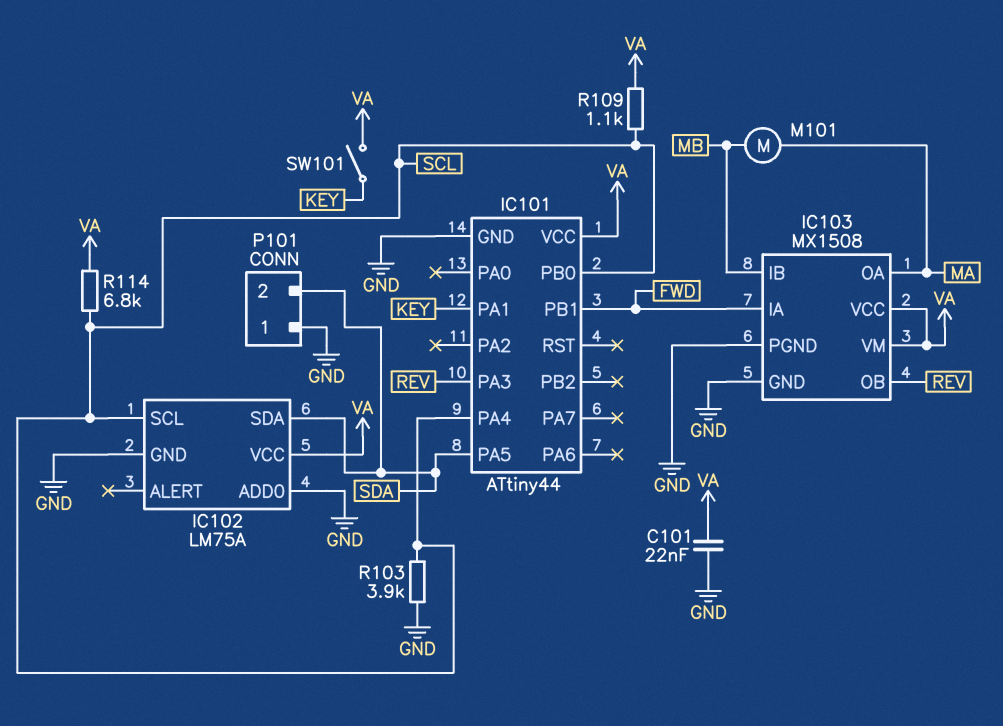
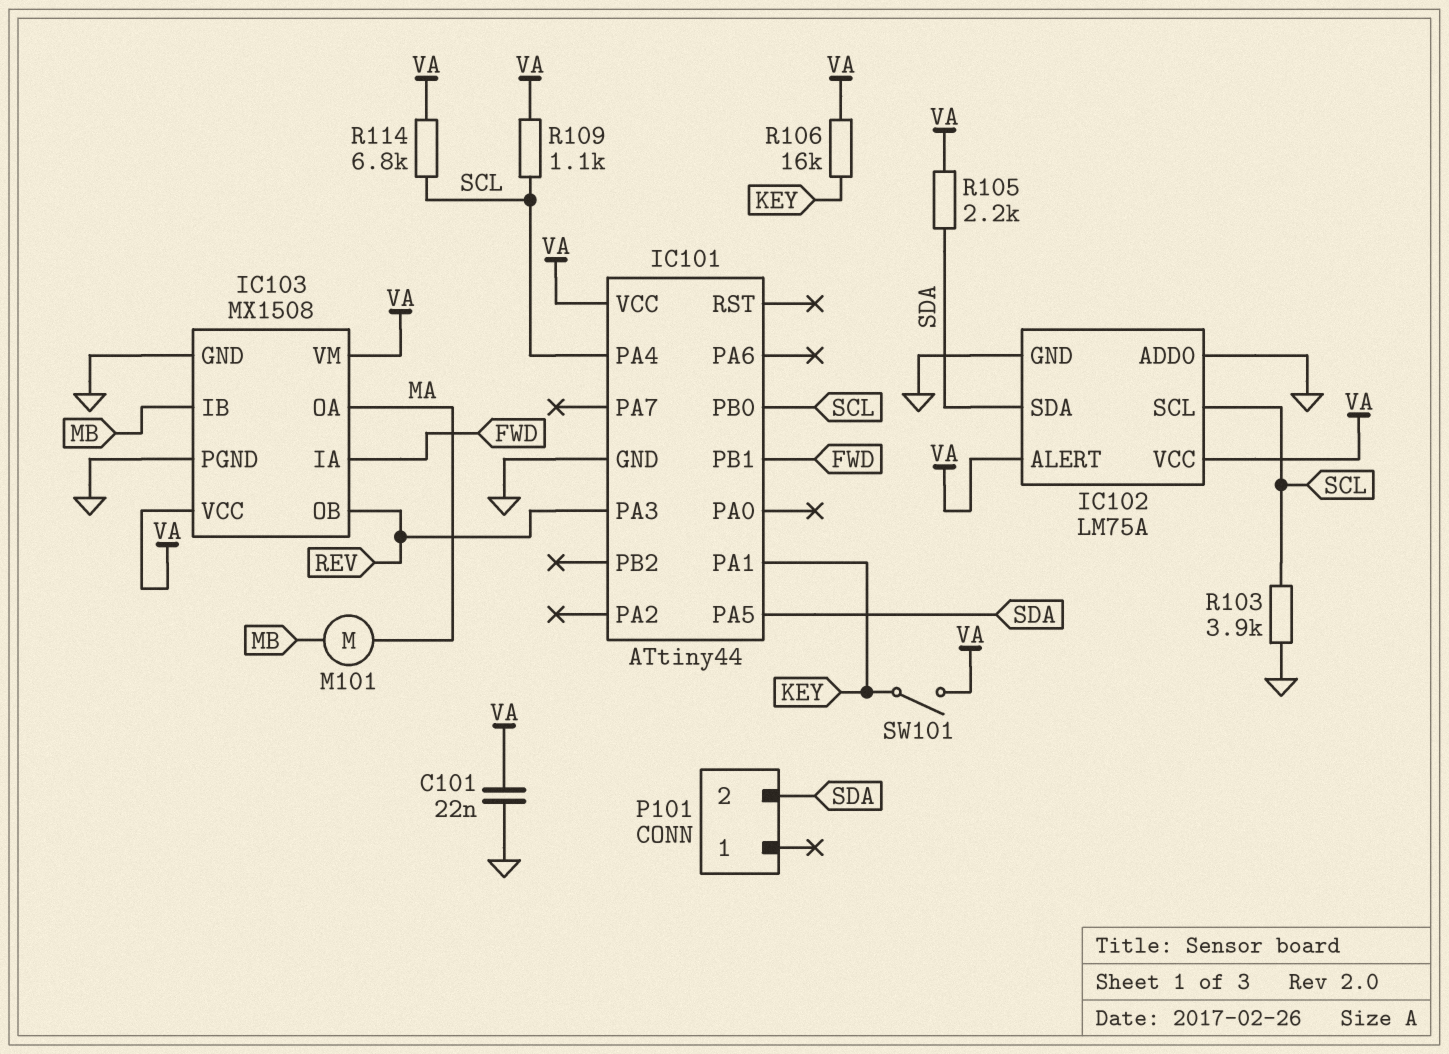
IC102 pin ALERT: none -> VA
P101 pin 1: GND -> none
R105: none -> 2.2k (SDA, VA)
R106: none -> 16k (KEY, VA)

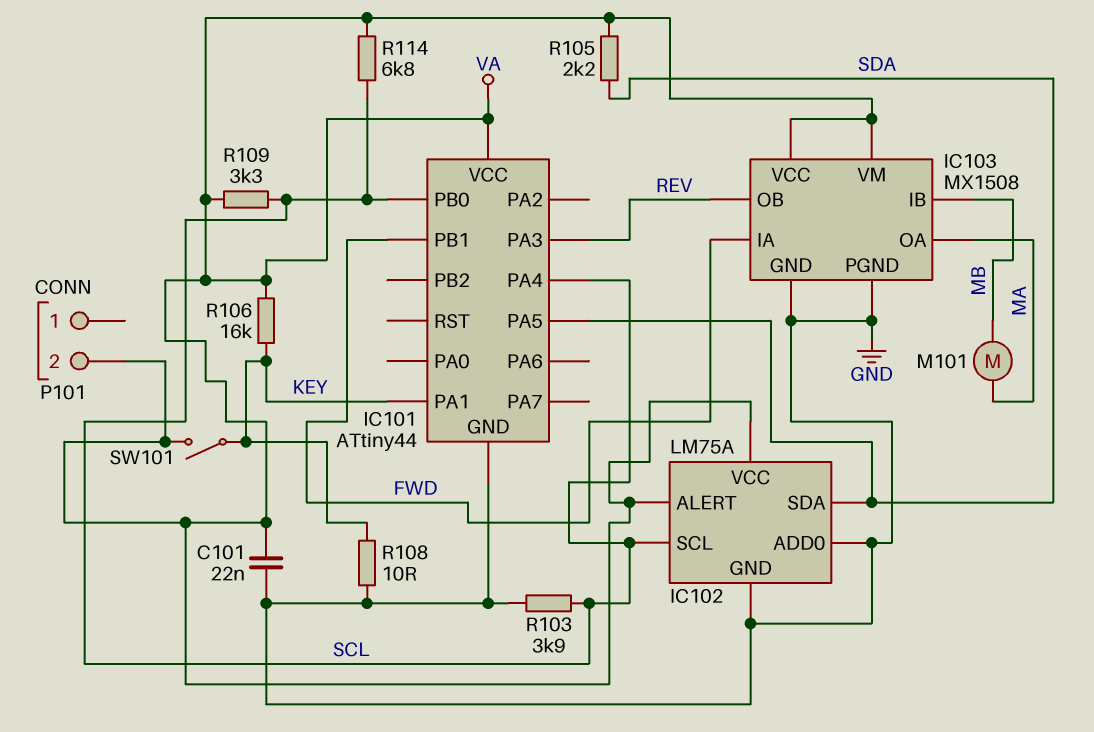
P101 pin 2: SDA -> VA
R108: none -> 10 (GND, KEY)
R109: 1.1k (SCL, VA) -> 3.3k (SCL, VA)

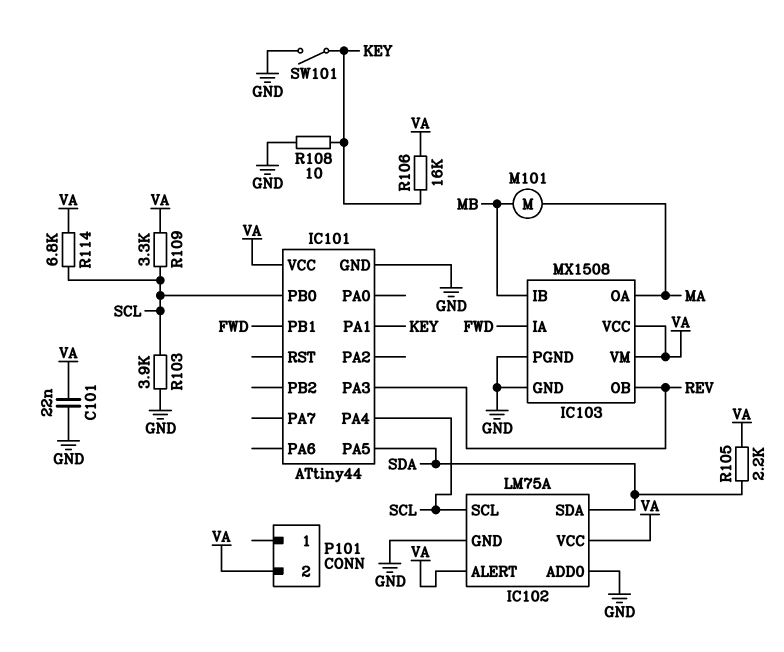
SW101: switch (KEY, VA) -> switch (GND, KEY)

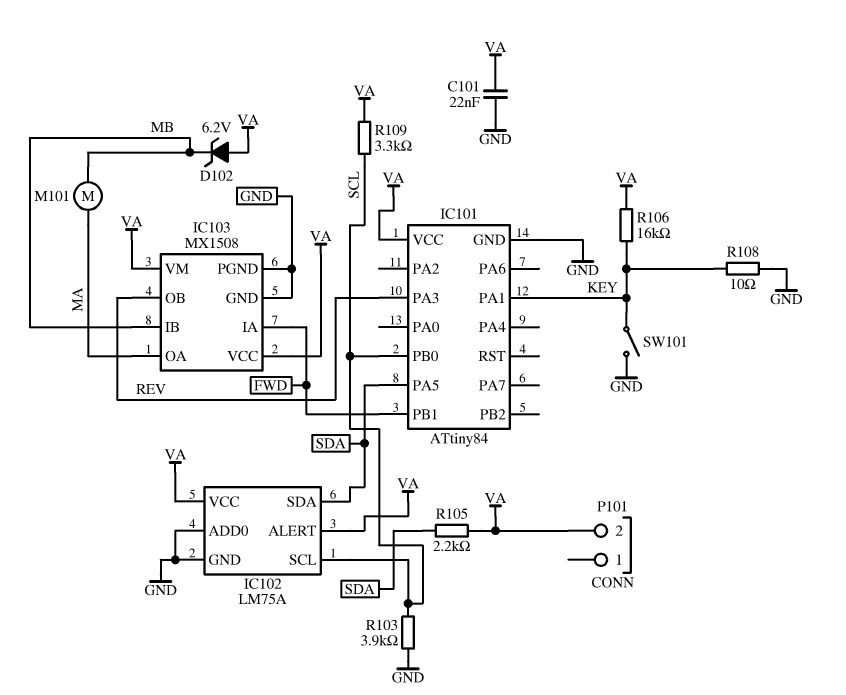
D102: none -> zener 6.2V (A VA, K MB)
IC101: ATtiny44 -> ATtiny84
IC101 pin PA4: SCL -> none
R114: 6.8k (SCL, VA) -> none

